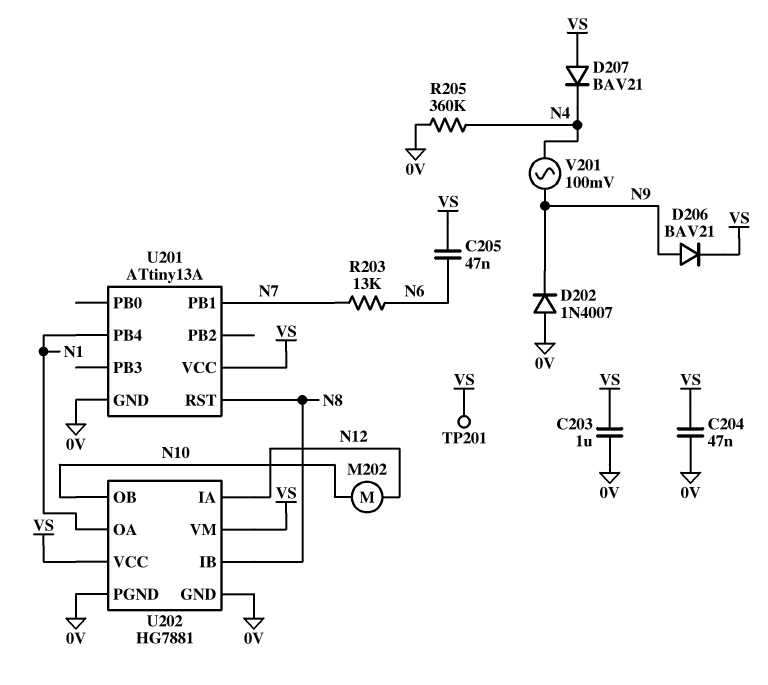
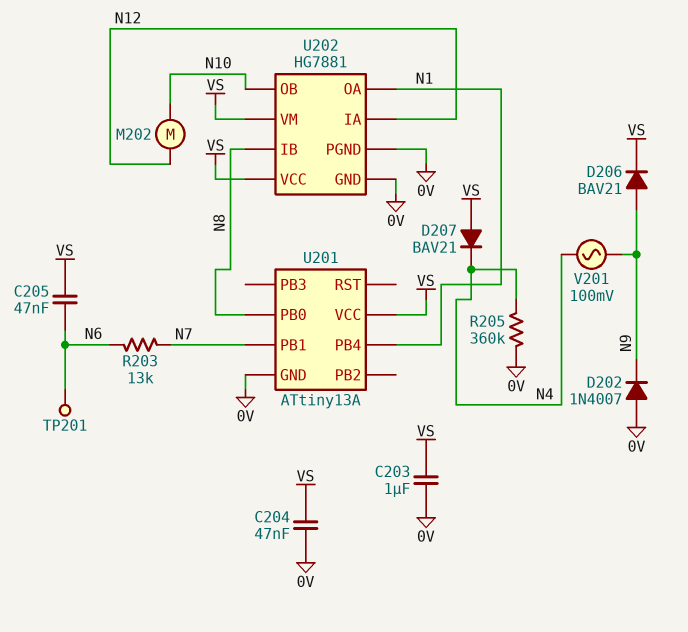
TP201: test point (VS) -> test point (N6)
U201 pin PB0: none -> N8
U201 pin RST: N8 -> none

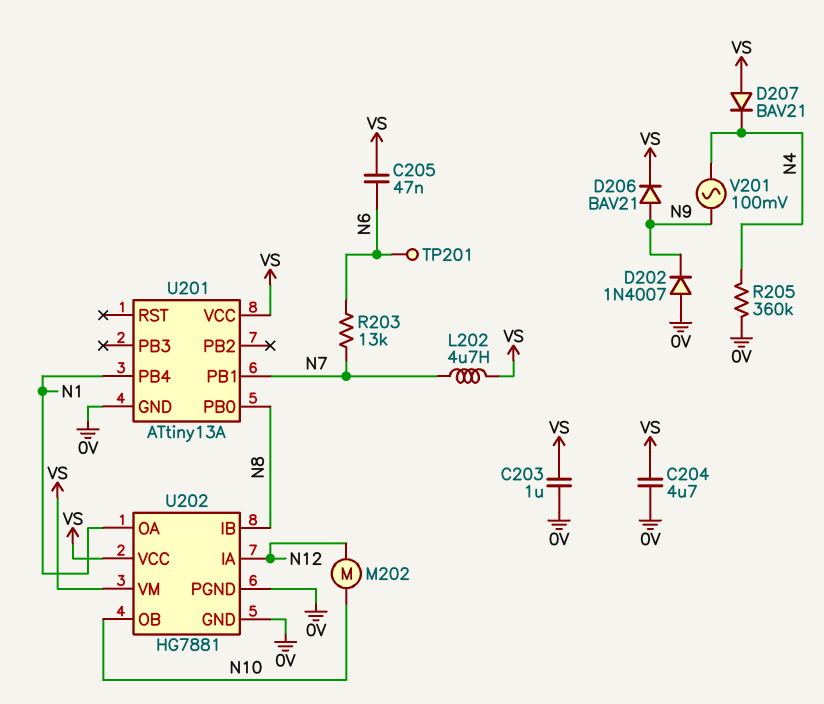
C204: 47nF (0V, VS) -> 4.7uF (0V, VS)
L202: none -> 4.7uH (N7, VS)

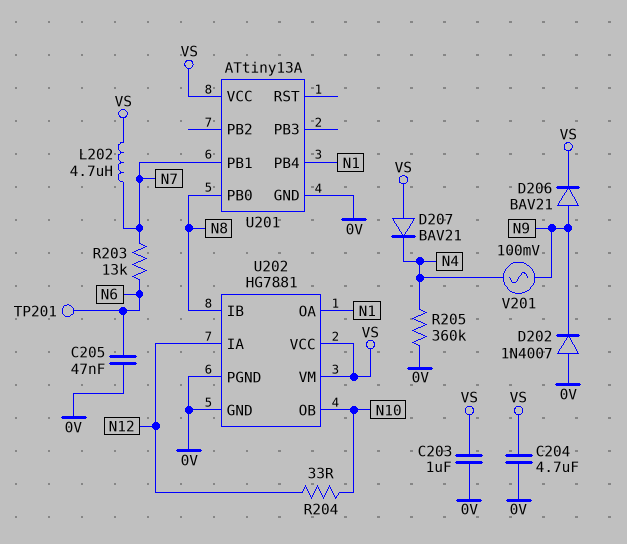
C205: 47nF (N6, VS) -> 47nF (0V, N6)
M202: motor (N10, N12) -> none
R204: none -> 33 (N10, N12)

